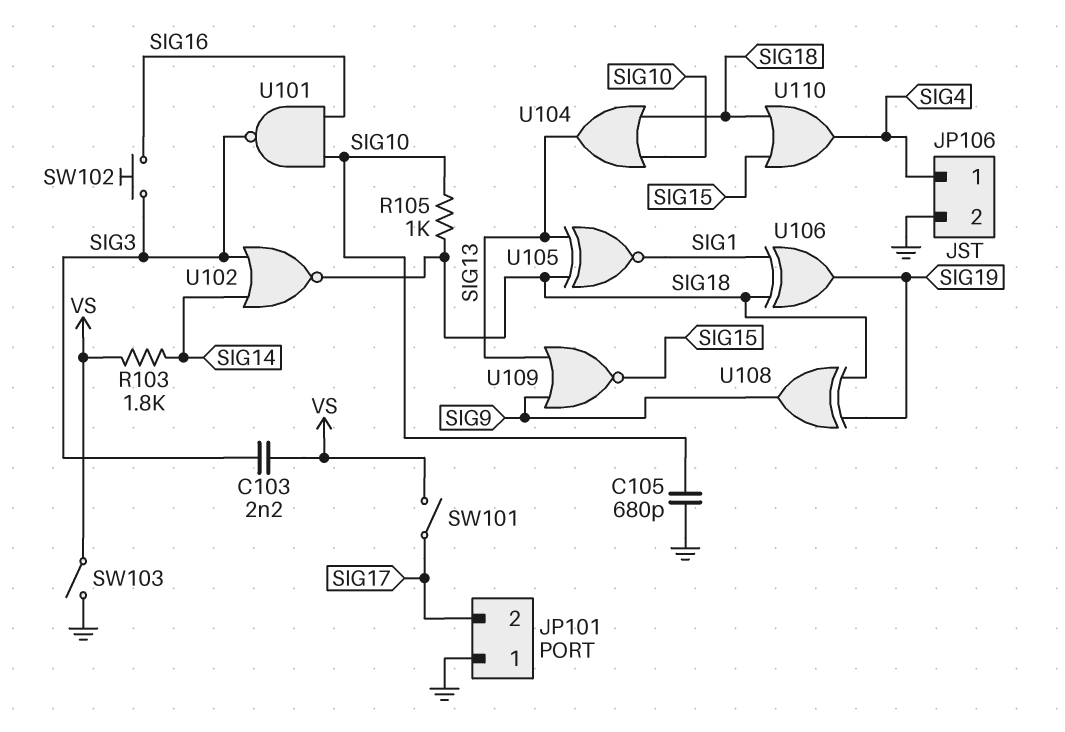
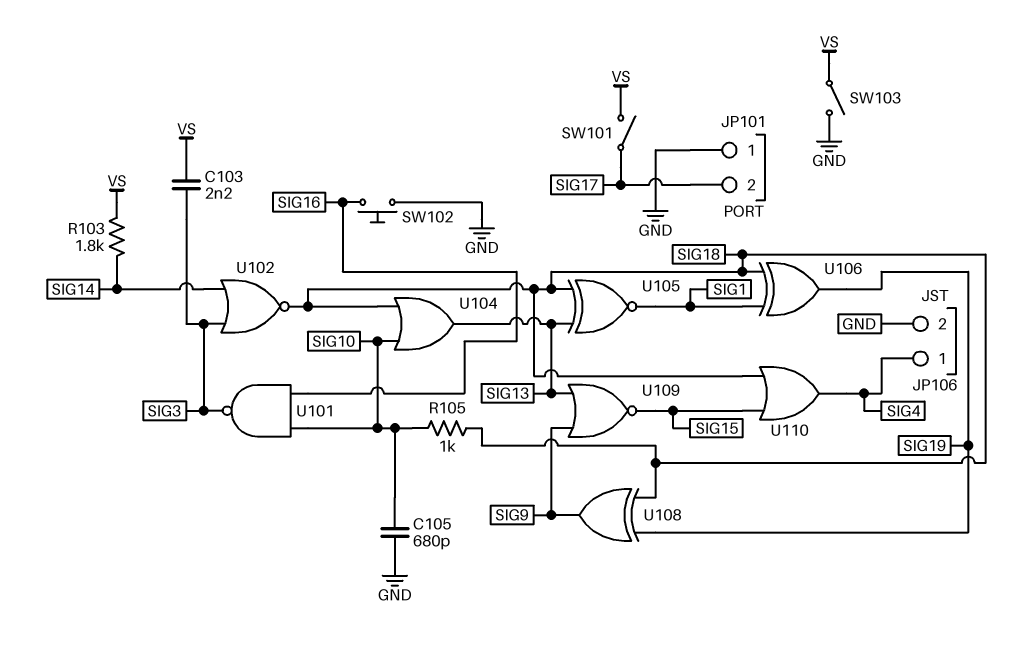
SW102: button (SIG3, SIG16) -> button (GND, SIG16)

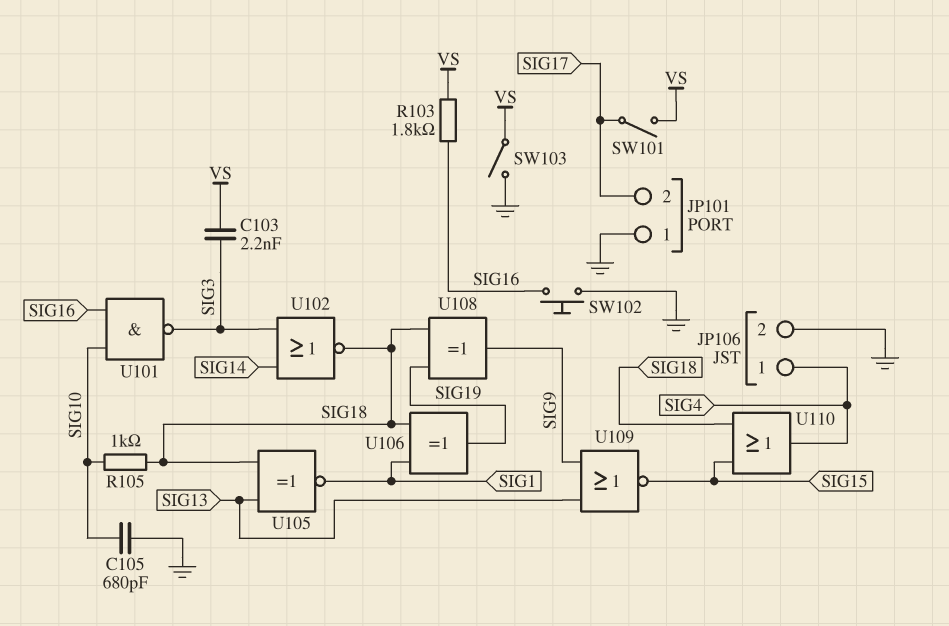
R103: 1.8k (SIG14, VS) -> 1.8k (SIG16, VS)
U104: OR (in SIG10, in SIG18, out SIG13) -> none

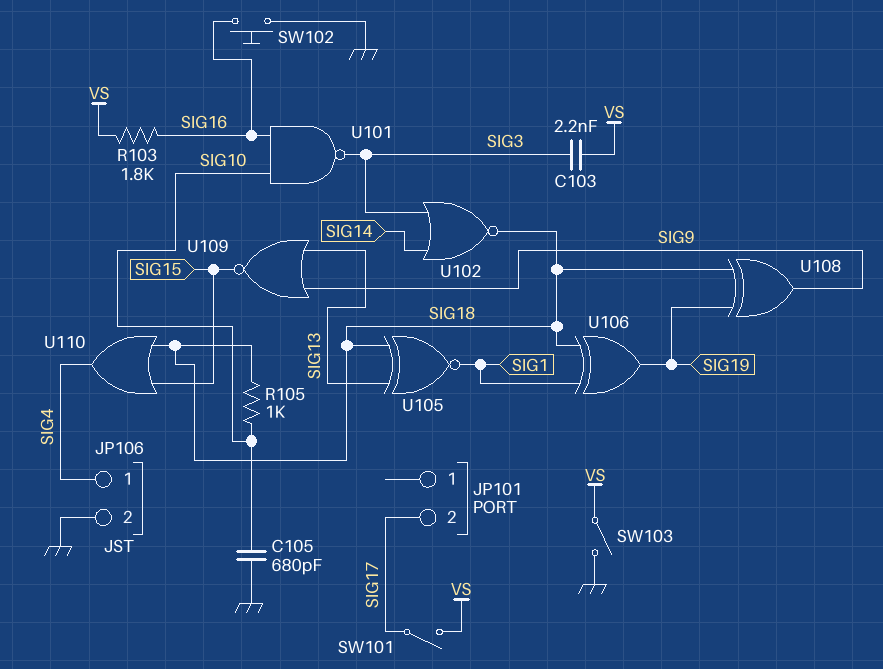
JP101 pin 1: GND -> none

